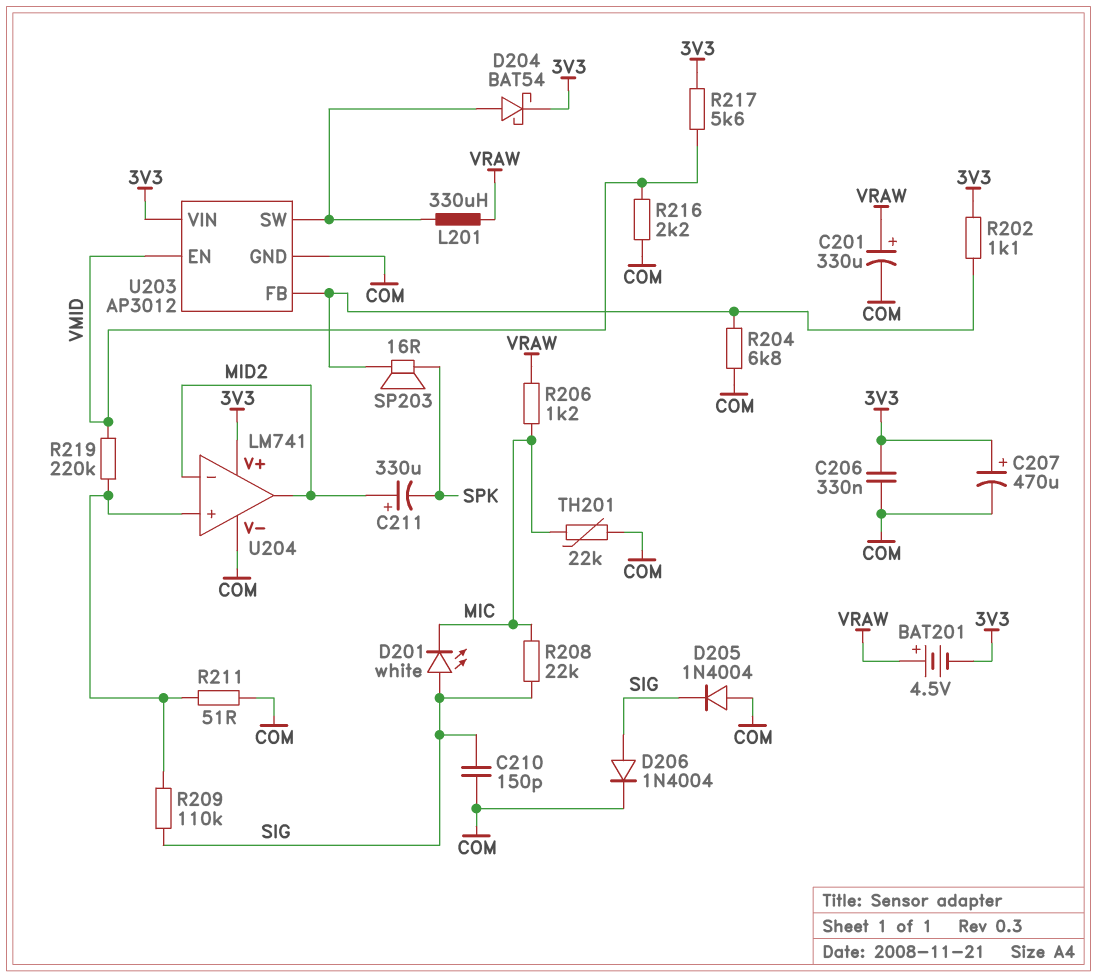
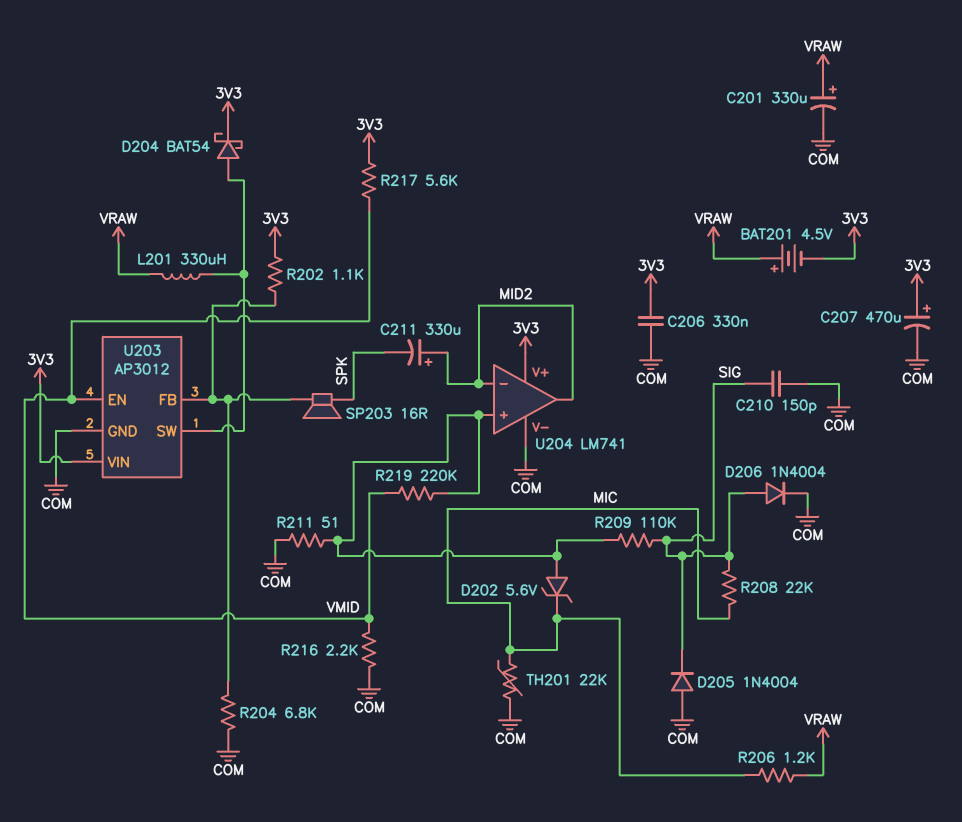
D201: LED white (A SIG, K MIC) -> none
D202: none -> zener 5.6V (A U204/in+, K MIC)

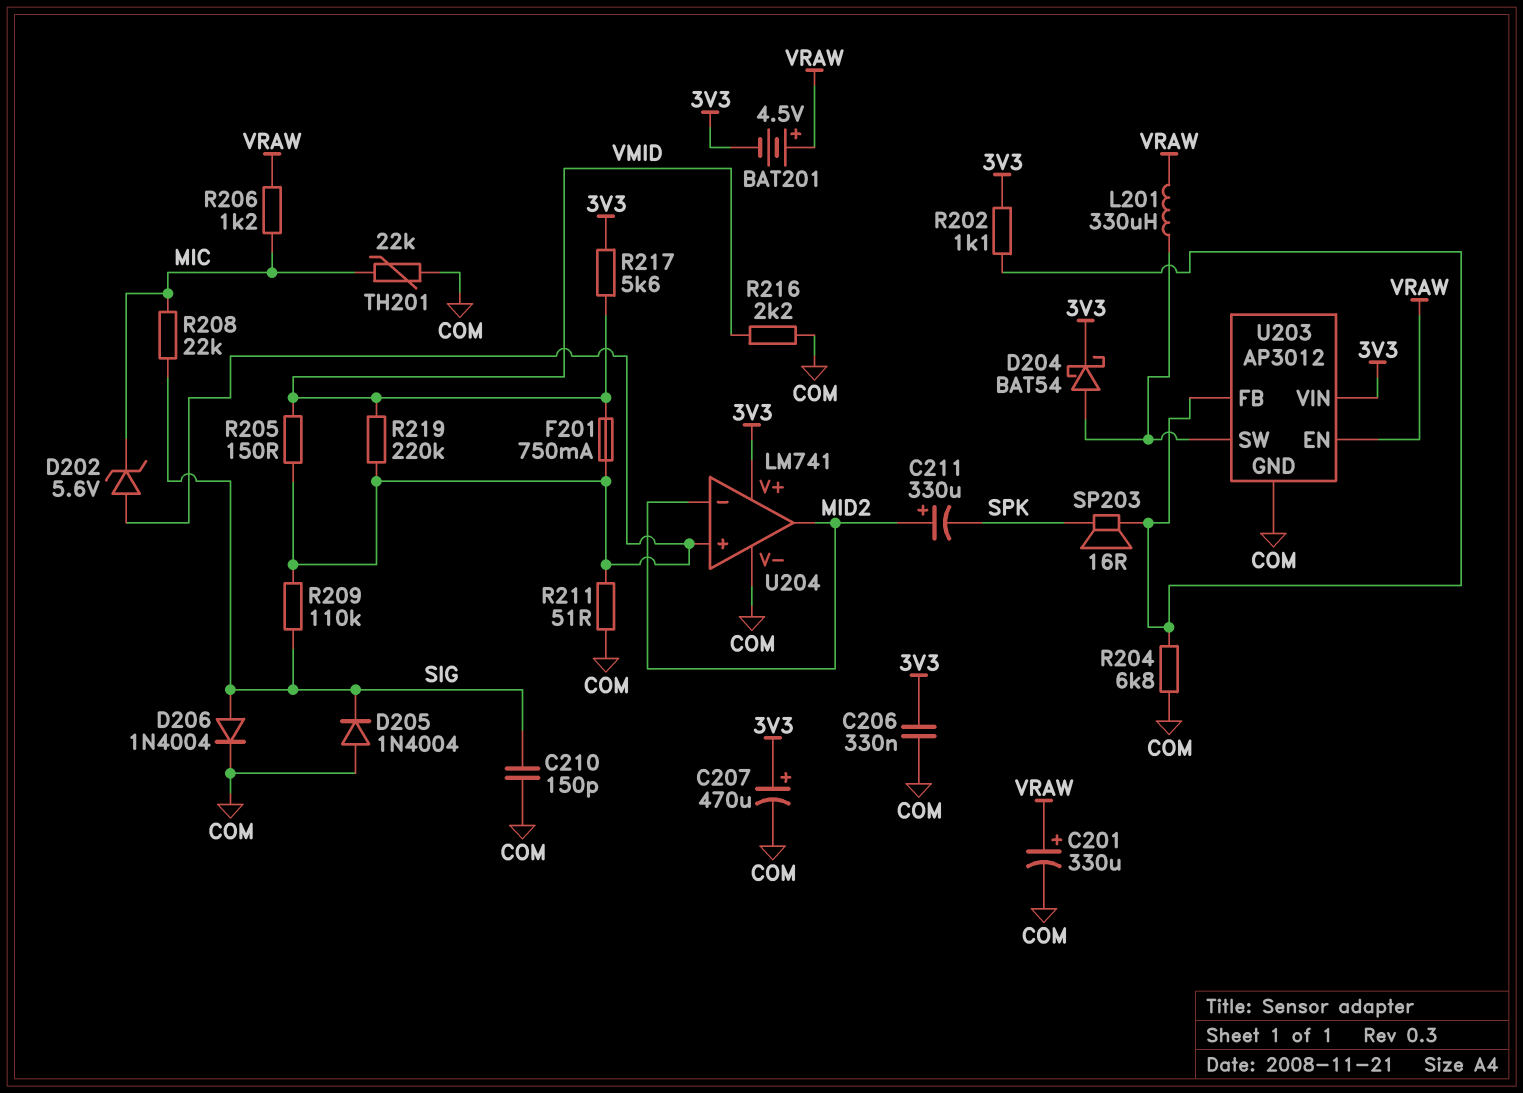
F201: none -> 750mA (U204/in+, VMID)
R205: none -> 150 (U204/in+, VMID)
U203 pin EN: VMID -> VRAW

